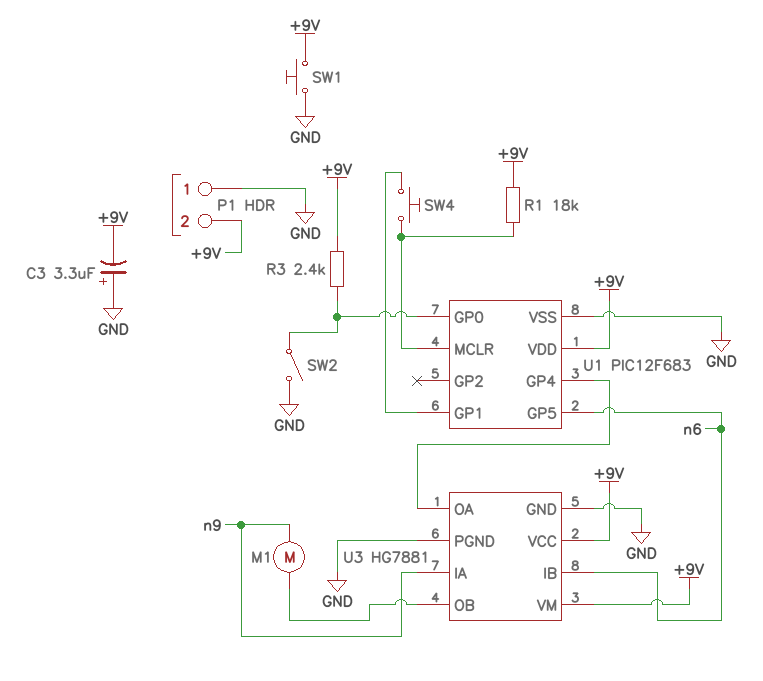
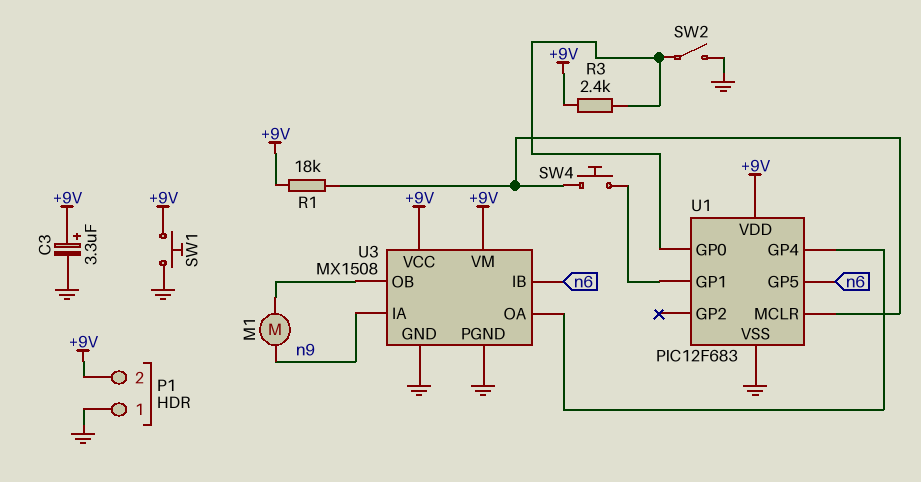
C3: 3.3uF (plus GND, minus +9V) -> 3.3uF (plus +9V, minus GND)
U3: HG7881 -> MX1508

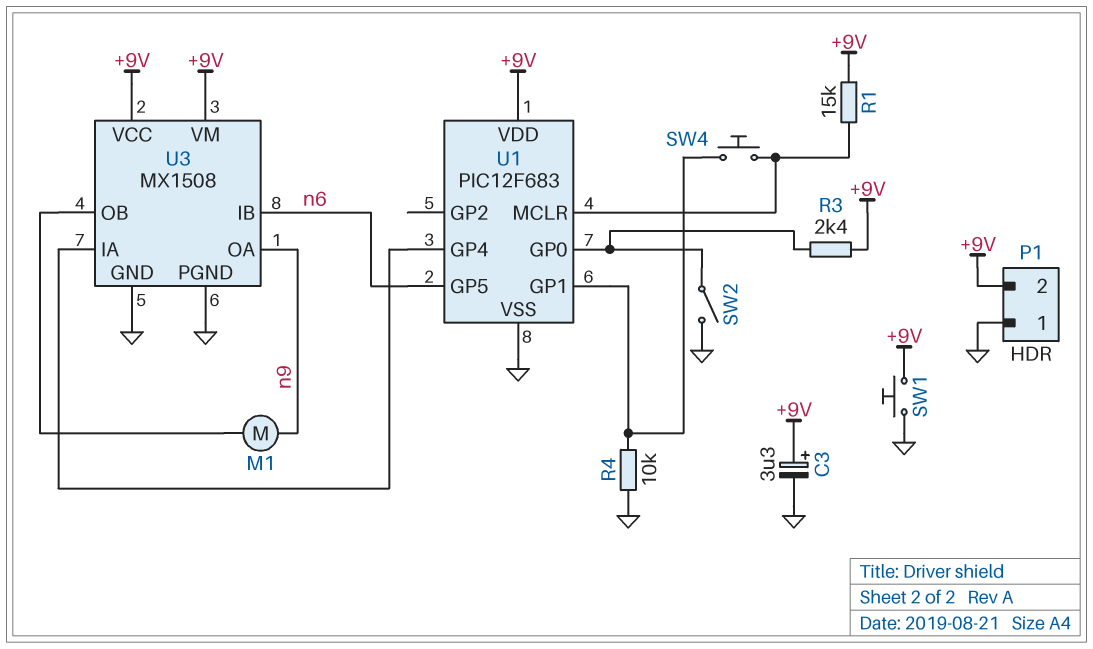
R1: 18k (+9V, U1/MCLR) -> 15k (+9V, U1/MCLR)
R4: none -> 10k (GND, U1/GP1)
U3 pin IA: n9 -> U1/GP4
U3 pin OA: U1/GP4 -> n9

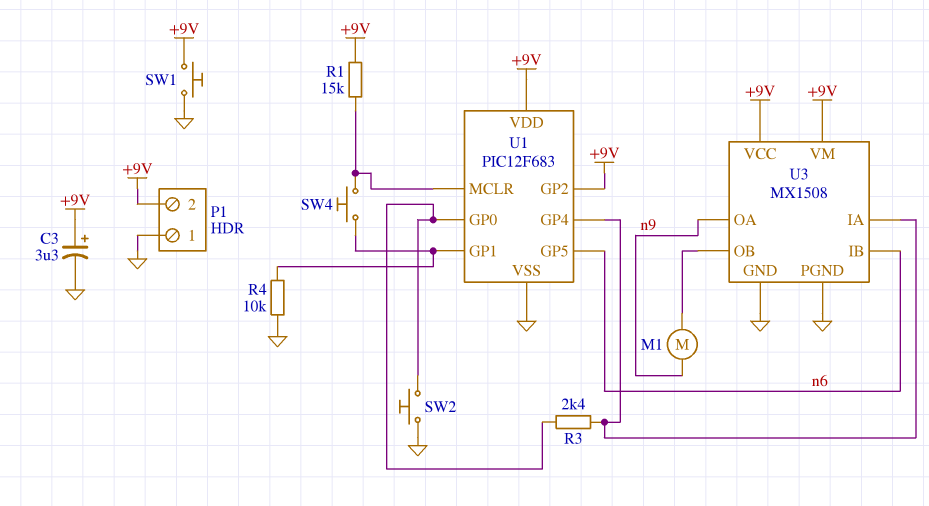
R3: 2.4k (+9V, U1/GP0) -> 2.4k (U1/GP0, U1/GP4)
SW2: switch (GND, U1/GP0) -> button (GND, U1/GP0)
U1 pin GP2: none -> +9V

